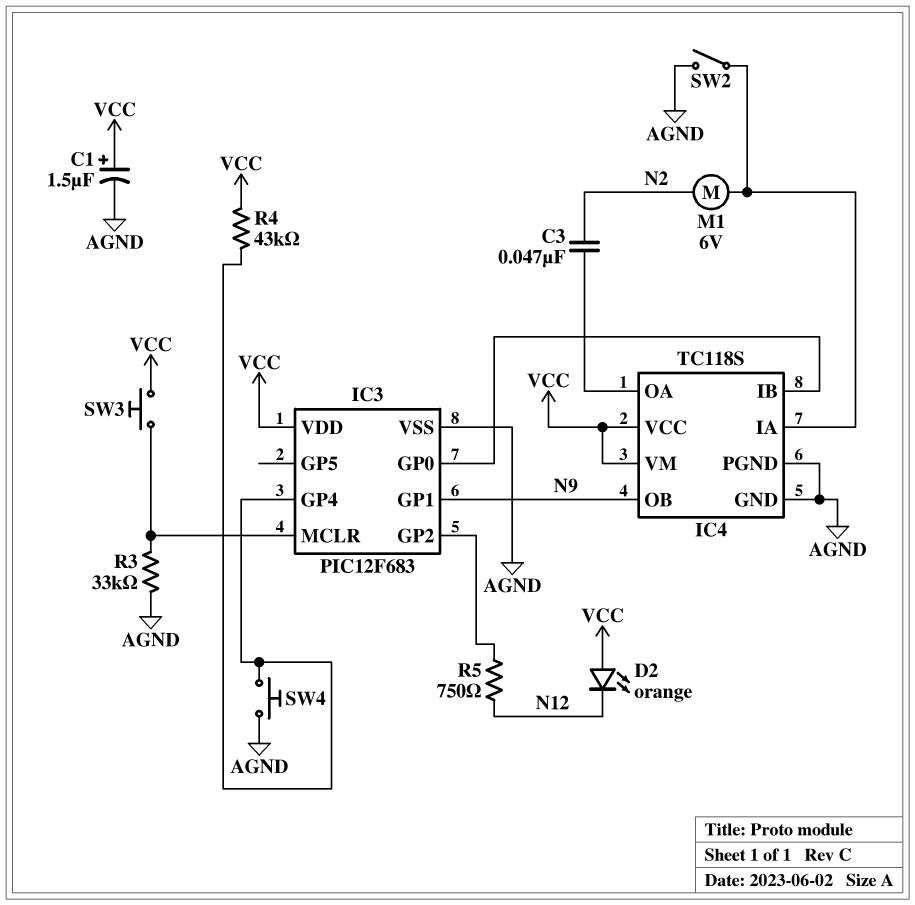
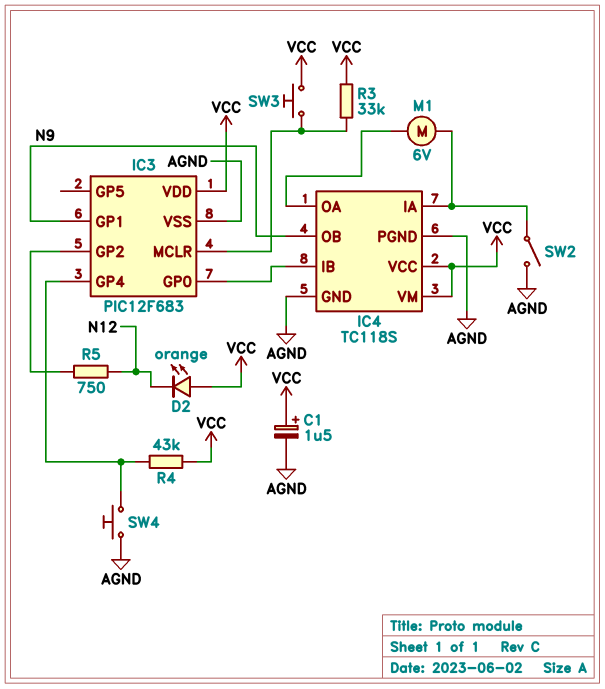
C3: 47nF (IC4/OA, N2) -> none
M1: motor 6V (IC4/IA, N2) -> motor 6V (IC4/IA, IC4/OA)
R3: 33k (AGND, IC3/MCLR) -> 33k (IC3/MCLR, VCC)

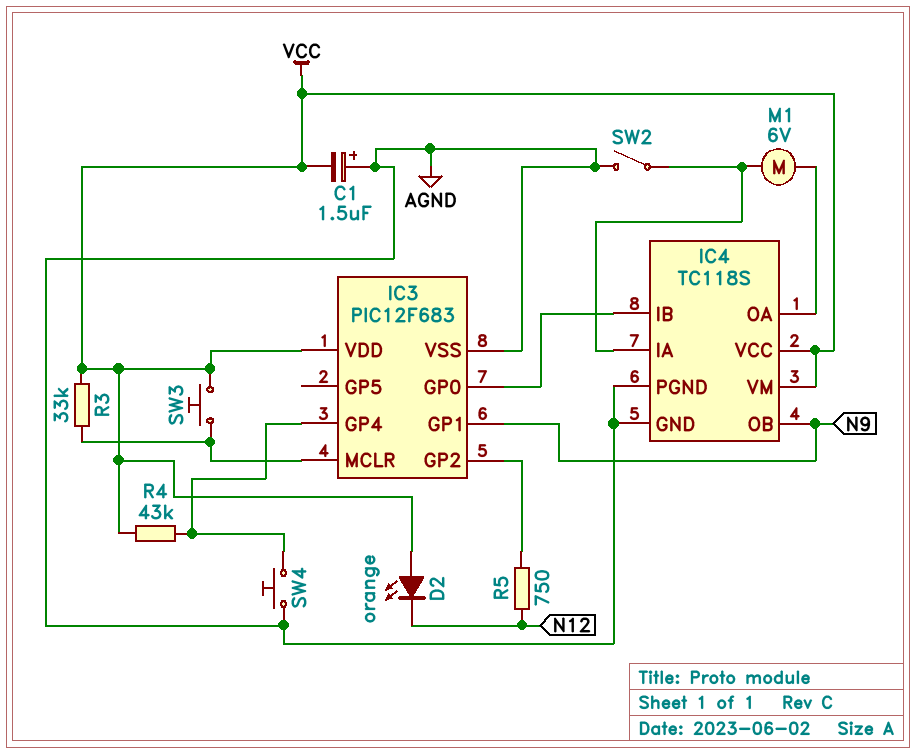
C1: 1.5uF (plus VCC, minus AGND) -> 1.5uF (plus AGND, minus VCC)

